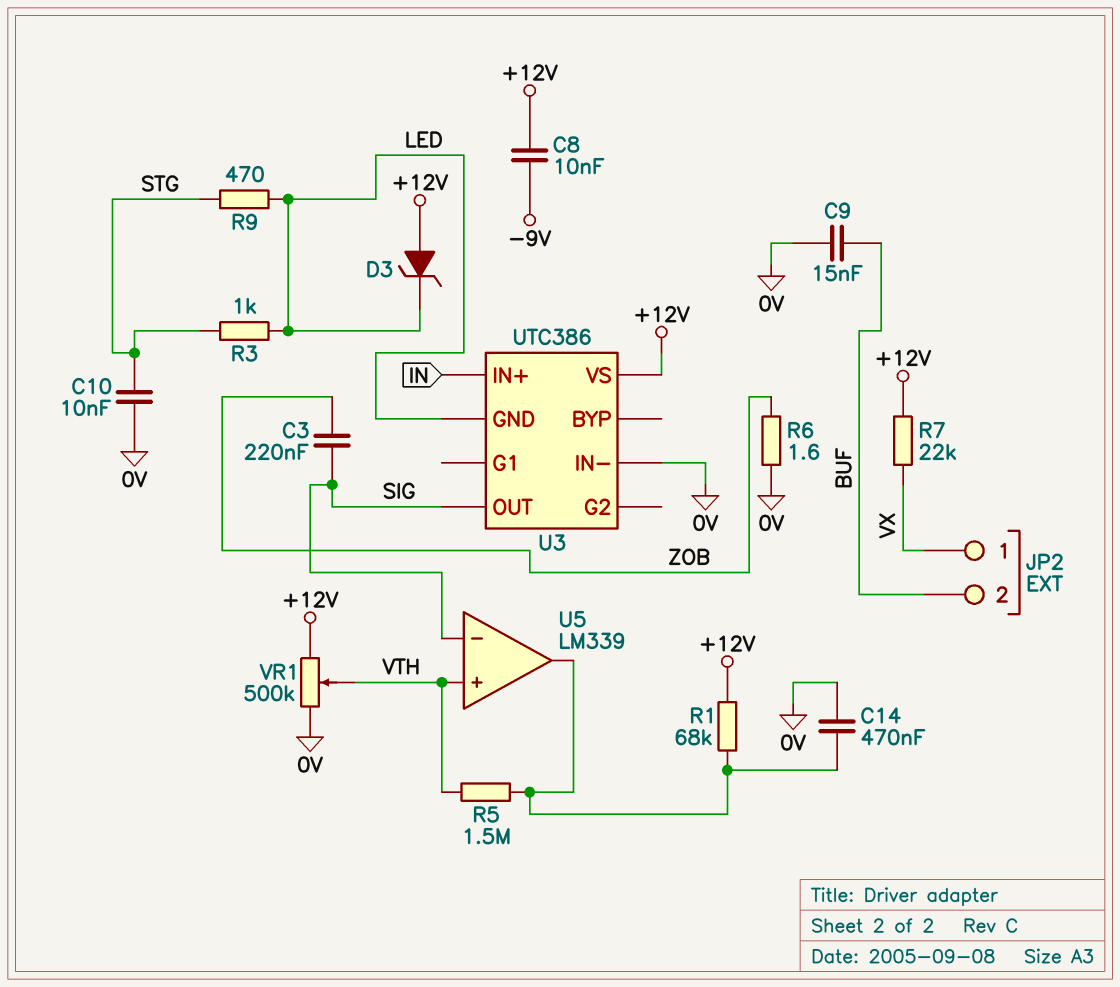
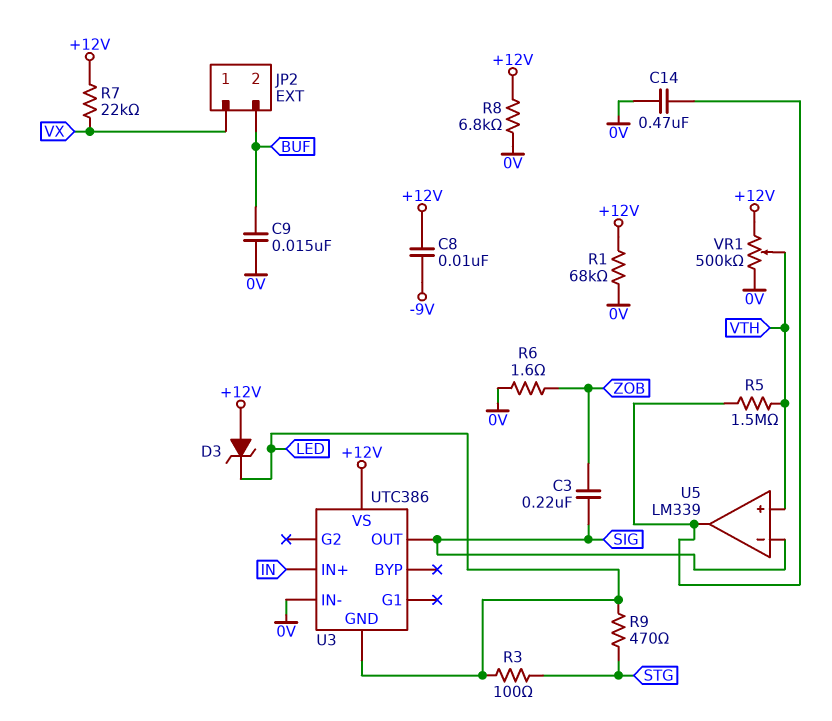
C10: 10nF (0V, STG) -> none
R1: 68k (+12V, U5/out) -> 68k (+12V, 0V)
R3: 1k (LED, STG) -> 100 (LED, STG)
R8: none -> 6.8k (+12V, 0V)

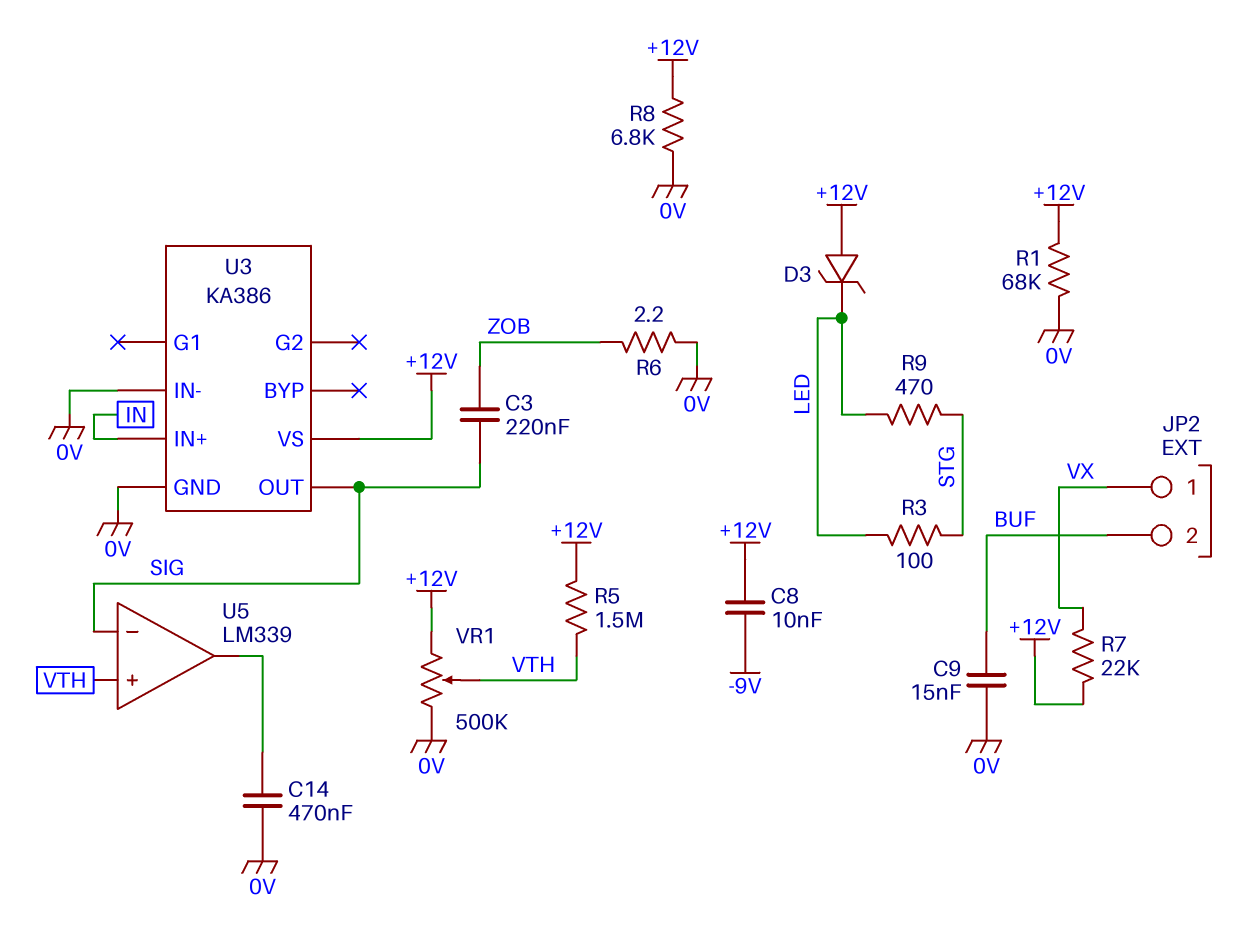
R5: 1.5M (U5/out, VTH) -> 1.5M (+12V, VTH)
R6: 1.6 (0V, ZOB) -> 2.2 (0V, ZOB)
U3: UTC386 -> KA386
U3 pin GND: LED -> 0V

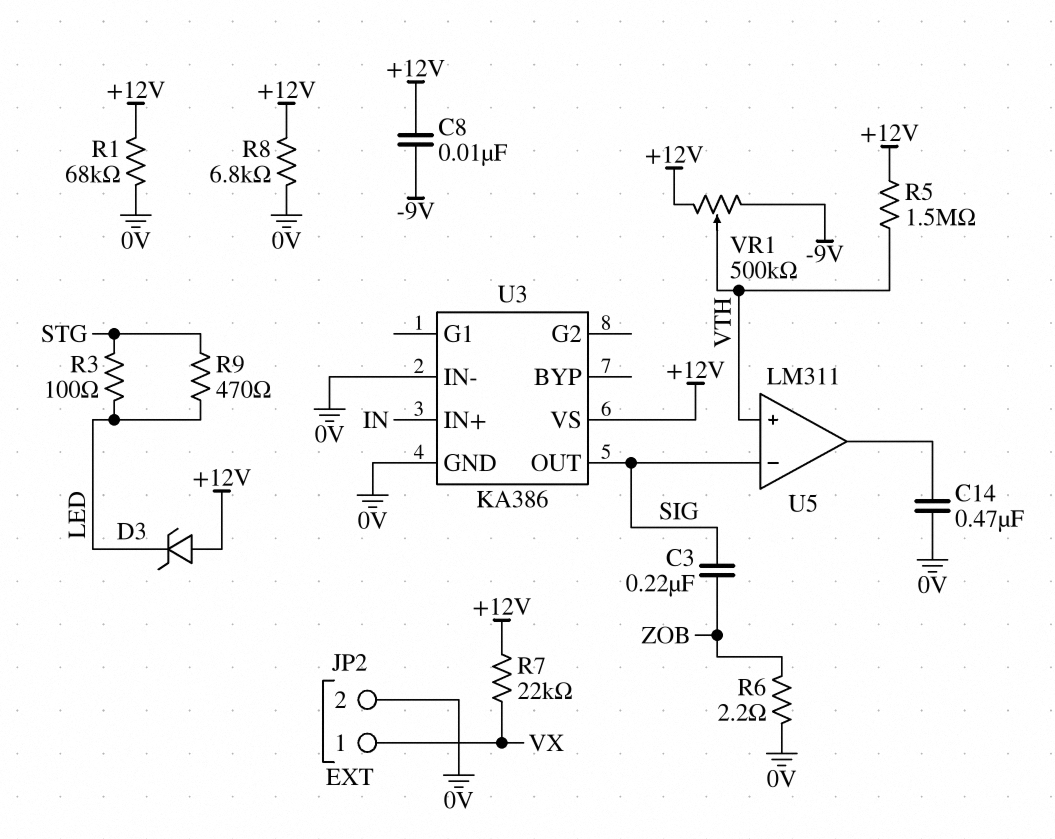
C9: 15nF (0V, BUF) -> none
JP2 pin 2: BUF -> 0V
U5: LM339 -> LM311
VR1: 500k (+12V, 0V, wiper VTH) -> 500k (+12V, -9V, wiper VTH)

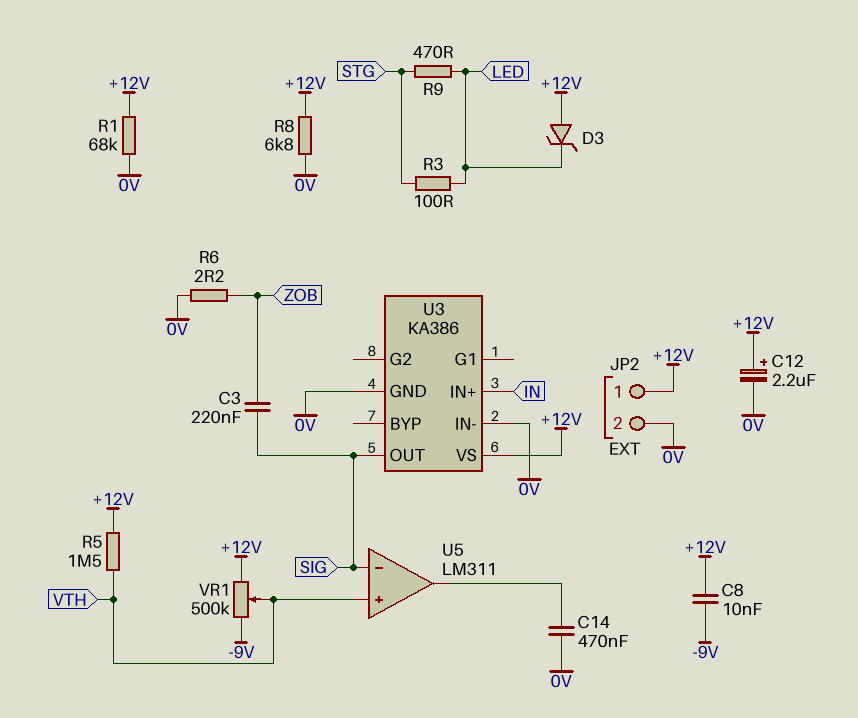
C12: none -> 2.2uF (plus +12V, minus 0V)
JP2 pin 1: VX -> +12V
R7: 22k (+12V, VX) -> none

